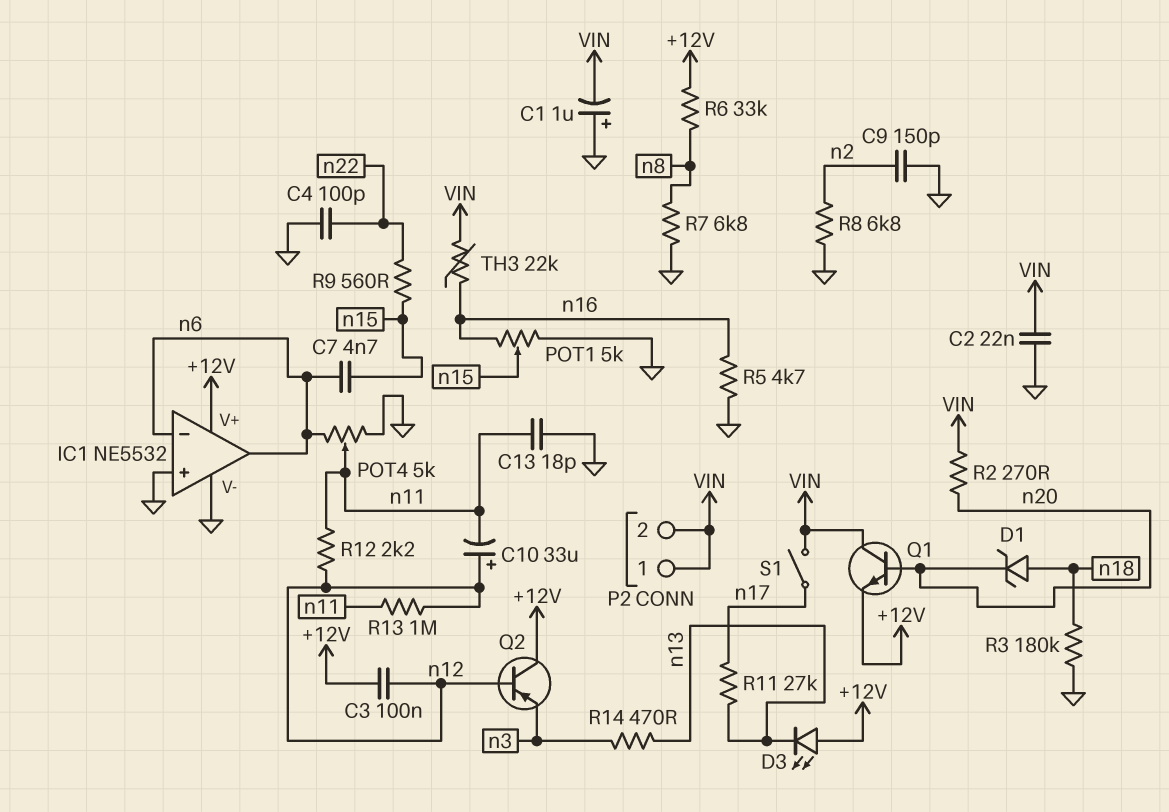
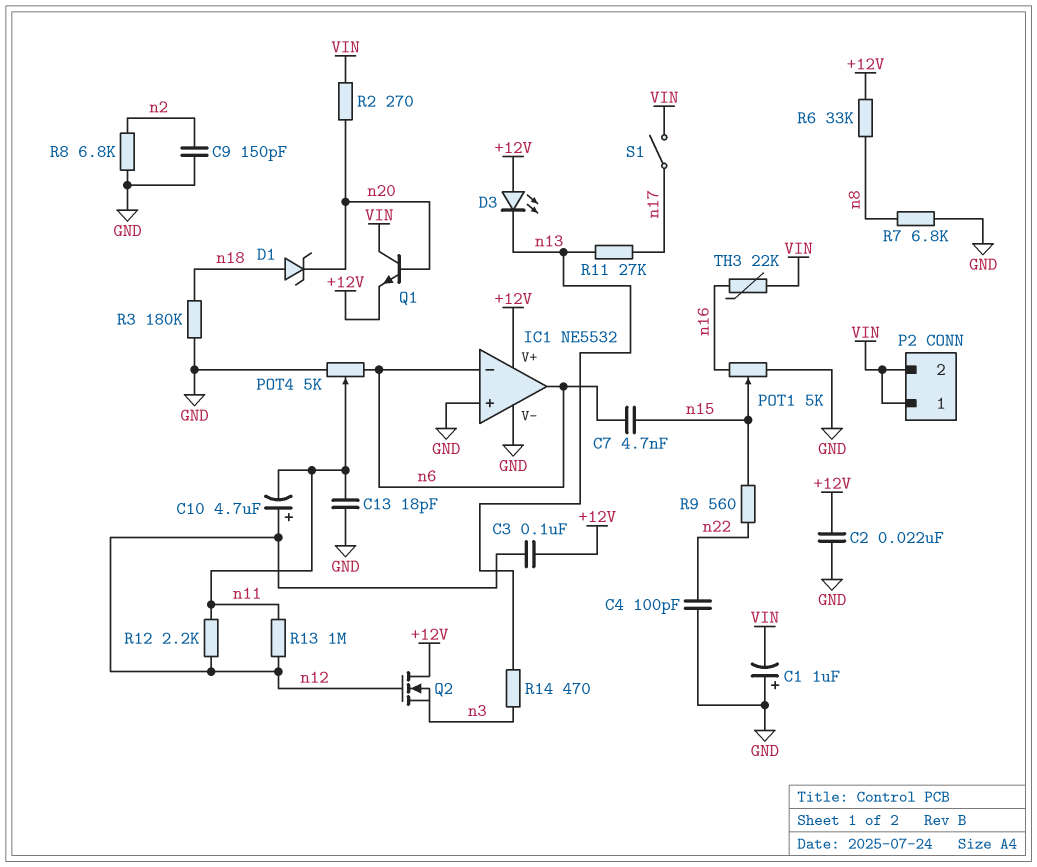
C2: 22nF (GND, VIN) -> 22nF (+12V, GND)
C10: 33uF (plus n12, minus n11) -> 4.7uF (plus n12, minus n11)
Q2: PNP (B n12, C +12V, E n3) -> NMOS (G n12, D +12V, S n3)
R5: 4.7k (GND, n16) -> none

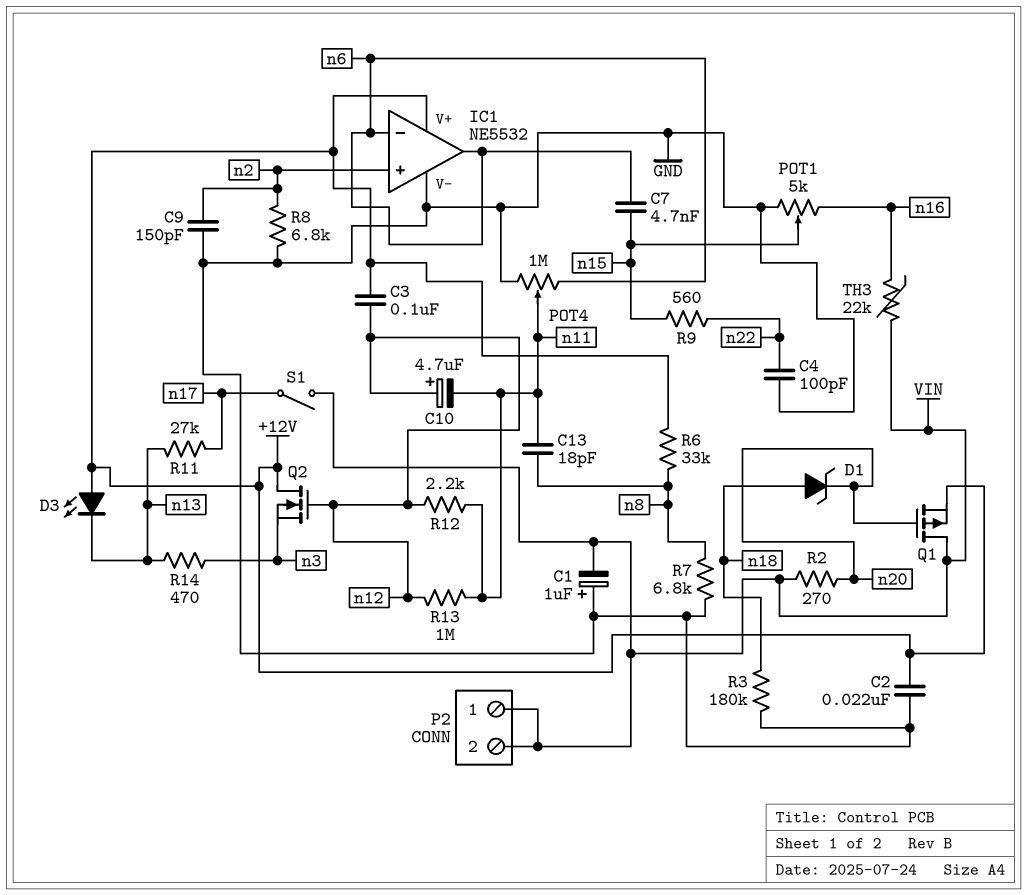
C13: 18pF (GND, n11) -> 18pF (n8, n11)
IC1 pin in+: GND -> n2
POT4: 5k (GND, n6, wiper n11) -> 1M (GND, n6, wiper n11)
Q1: NPN (B n20, C VIN, E +12V) -> PMOS (G n20, D VIN, S +12V)

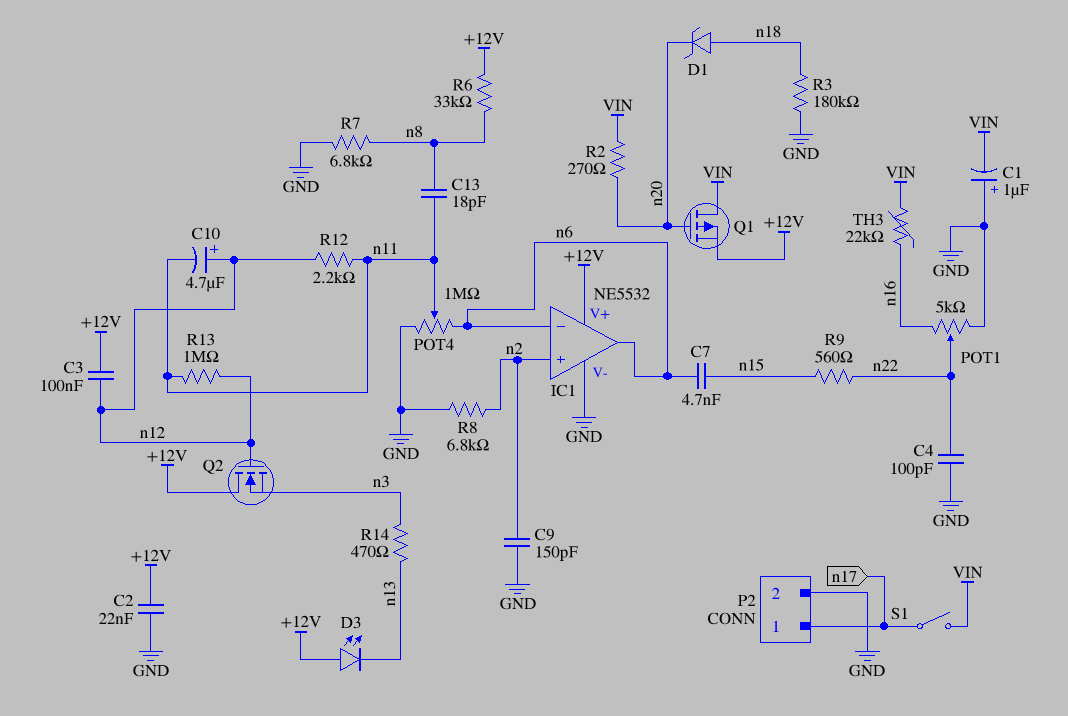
P2 pin 1: VIN -> n17
P2 pin 2: VIN -> GND
POT1: 5k (GND, n16, wiper n15) -> 5k (GND, n16, wiper n22)
R11: 27k (n13, n17) -> none

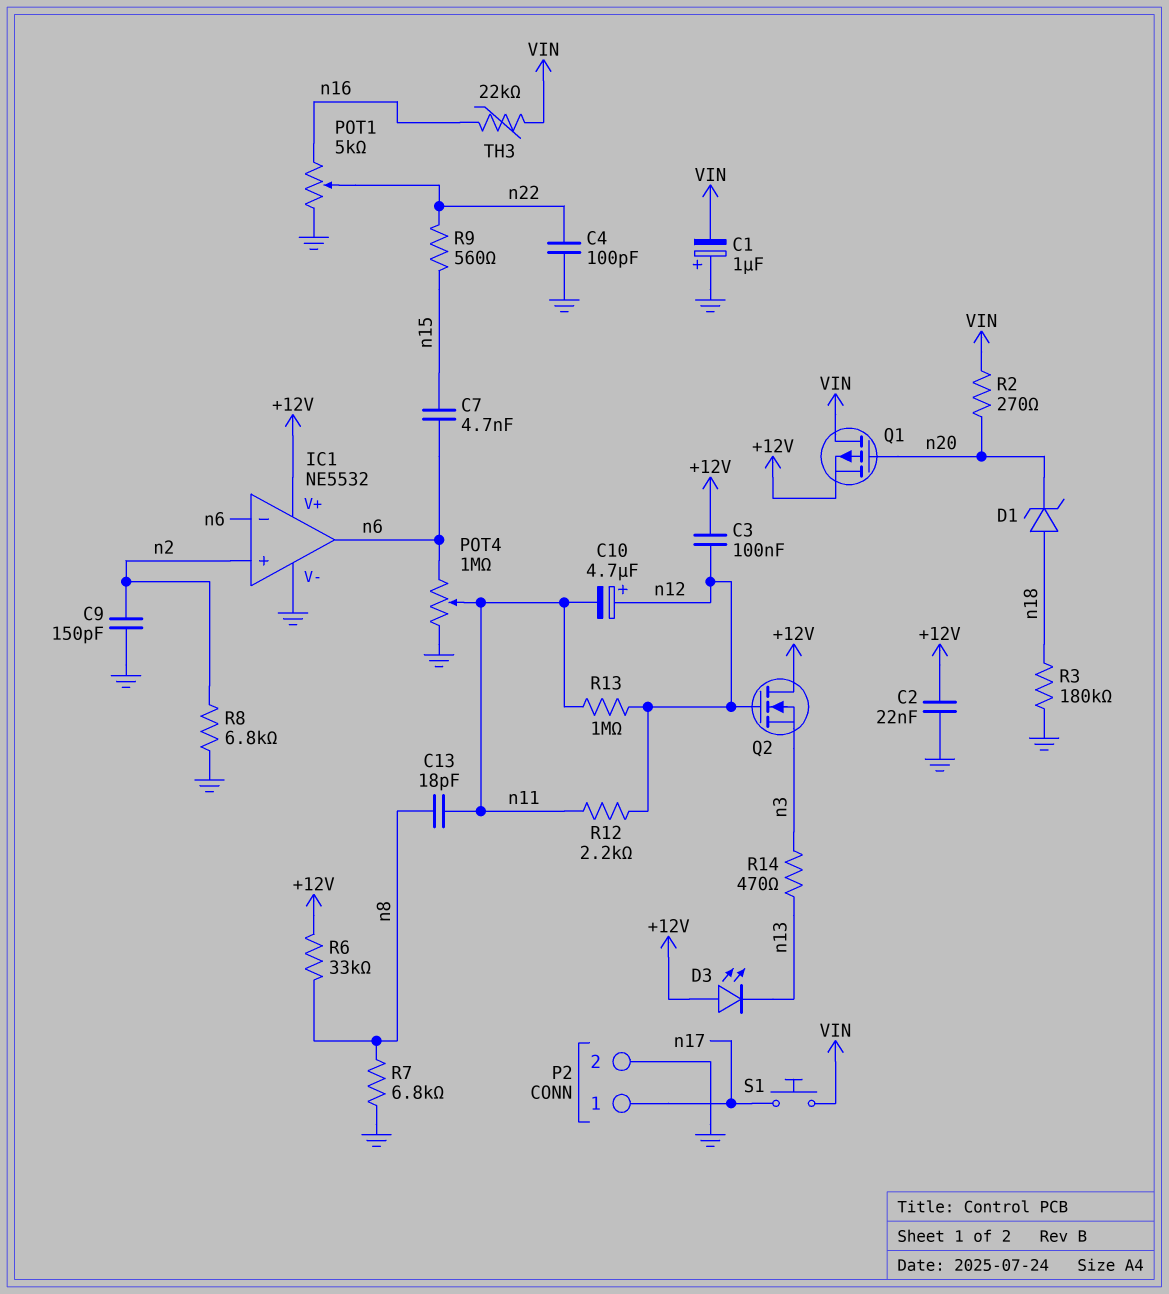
S1: switch (VIN, n17) -> button (VIN, n17)

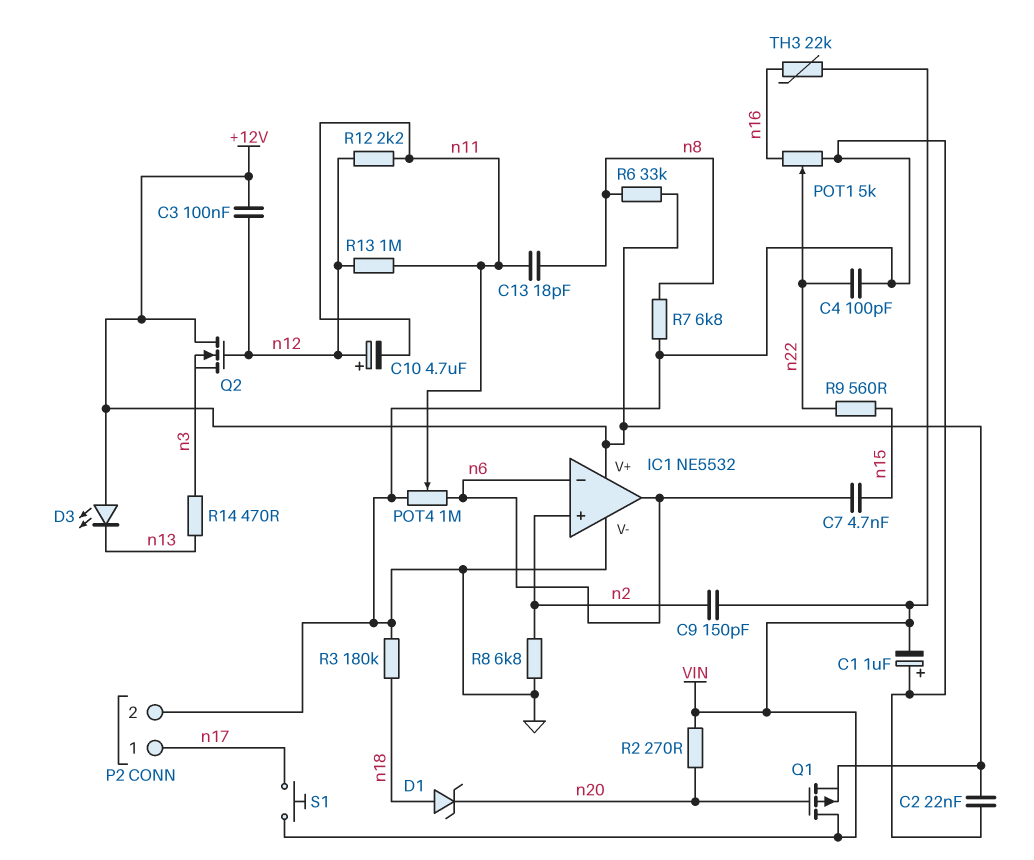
C9: 150pF (GND, n2) -> 150pF (VIN, n2)

